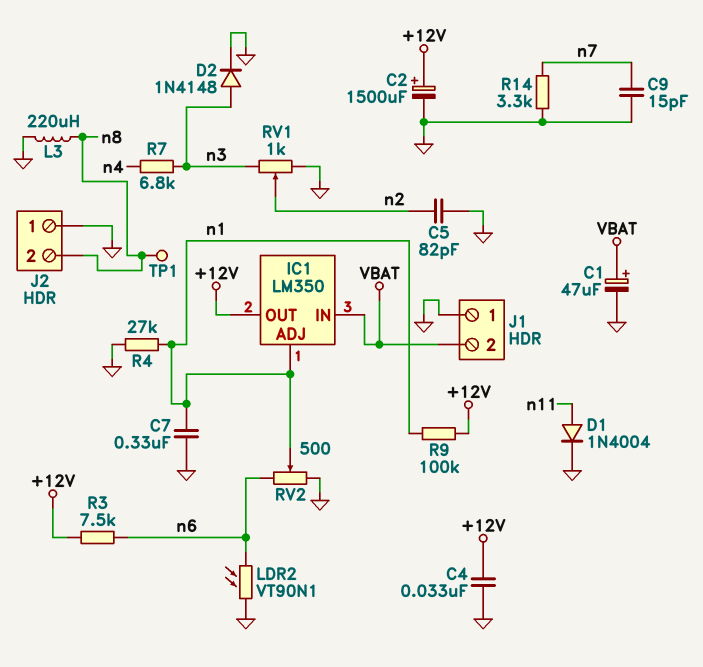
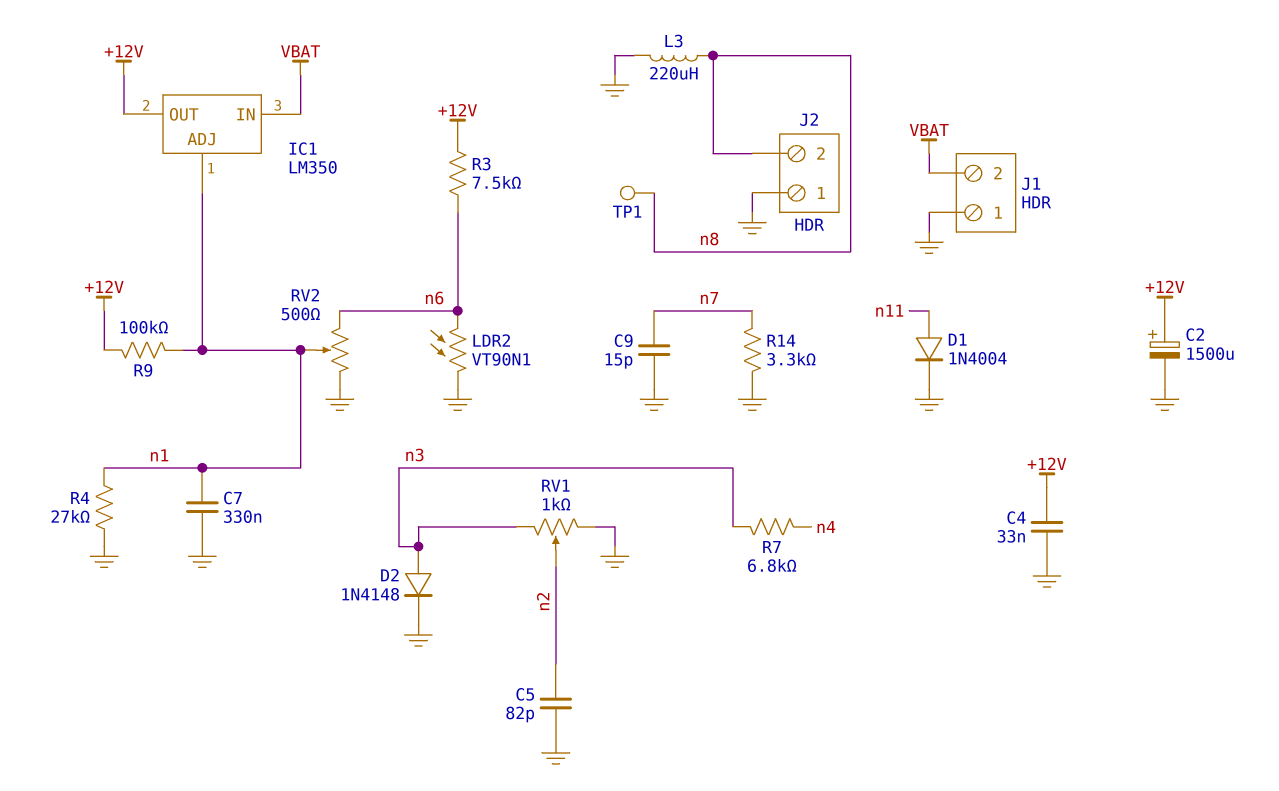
C1: 47uF (plus VBAT, minus GND) -> none

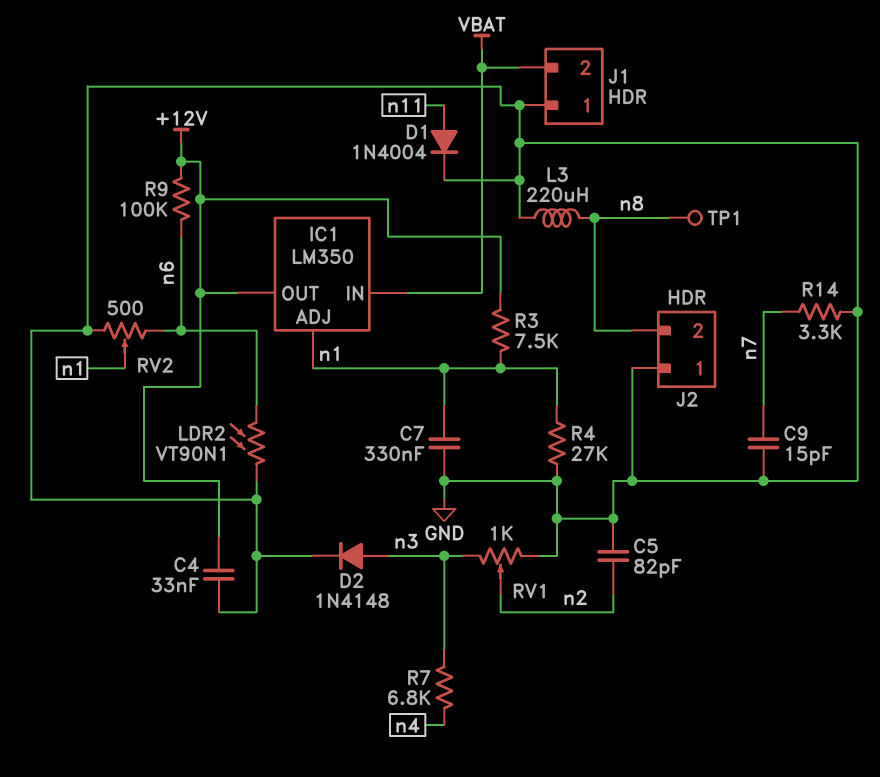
C2: 1500uF (plus +12V, minus GND) -> none
R3: 7.5k (+12V, n6) -> 7.5k (+12V, n1)
R9: 100k (+12V, n1) -> 100k (+12V, n6)

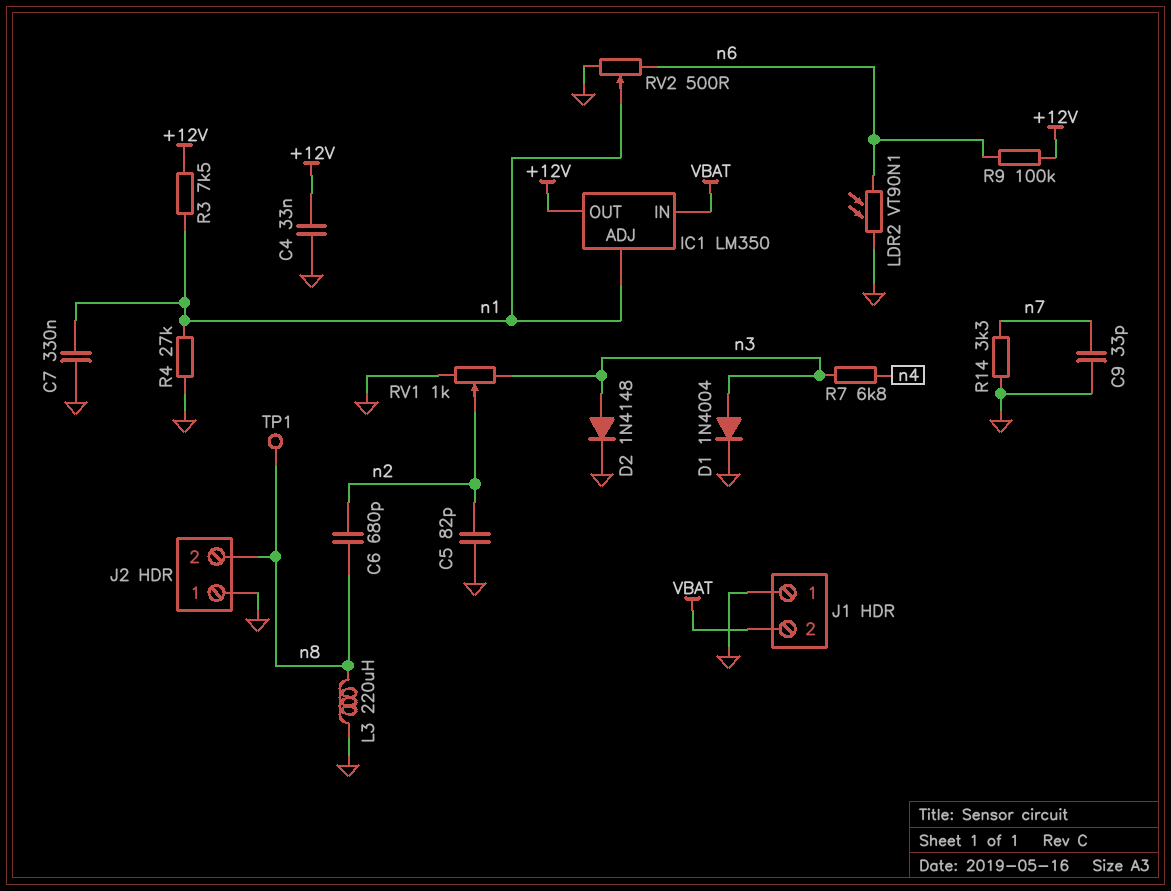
C6: none -> 680pF (n2, n8)
C9: 15pF (GND, n7) -> 33pF (GND, n7)
D1: diode 1N4004 (A n11, K GND) -> diode 1N4004 (A n3, K GND)

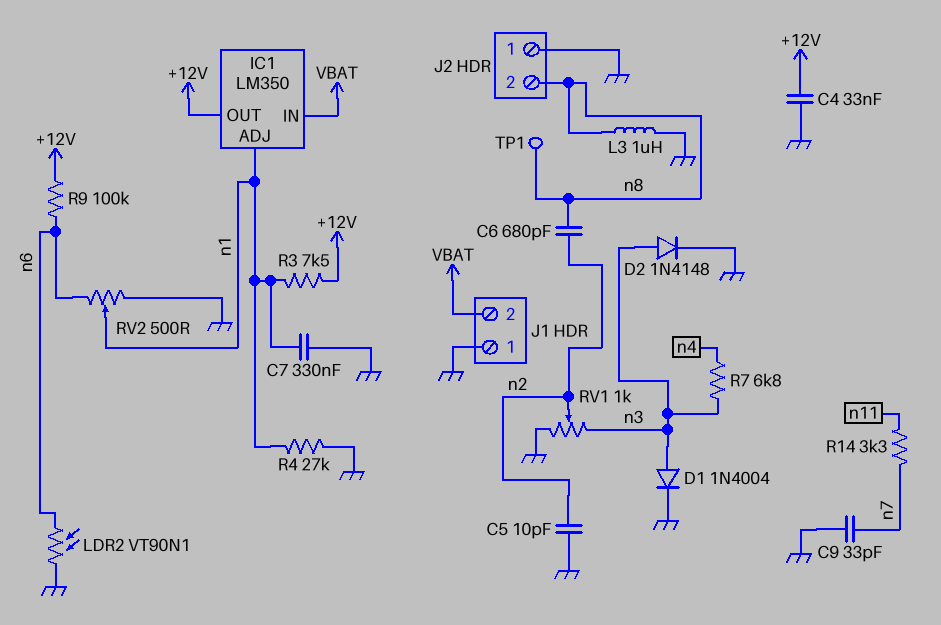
C5: 82pF (GND, n2) -> 10pF (GND, n2)
L3: 220uH (GND, n8) -> 1uH (GND, n8)
R14: 3.3k (GND, n7) -> 3.3k (n7, n11)

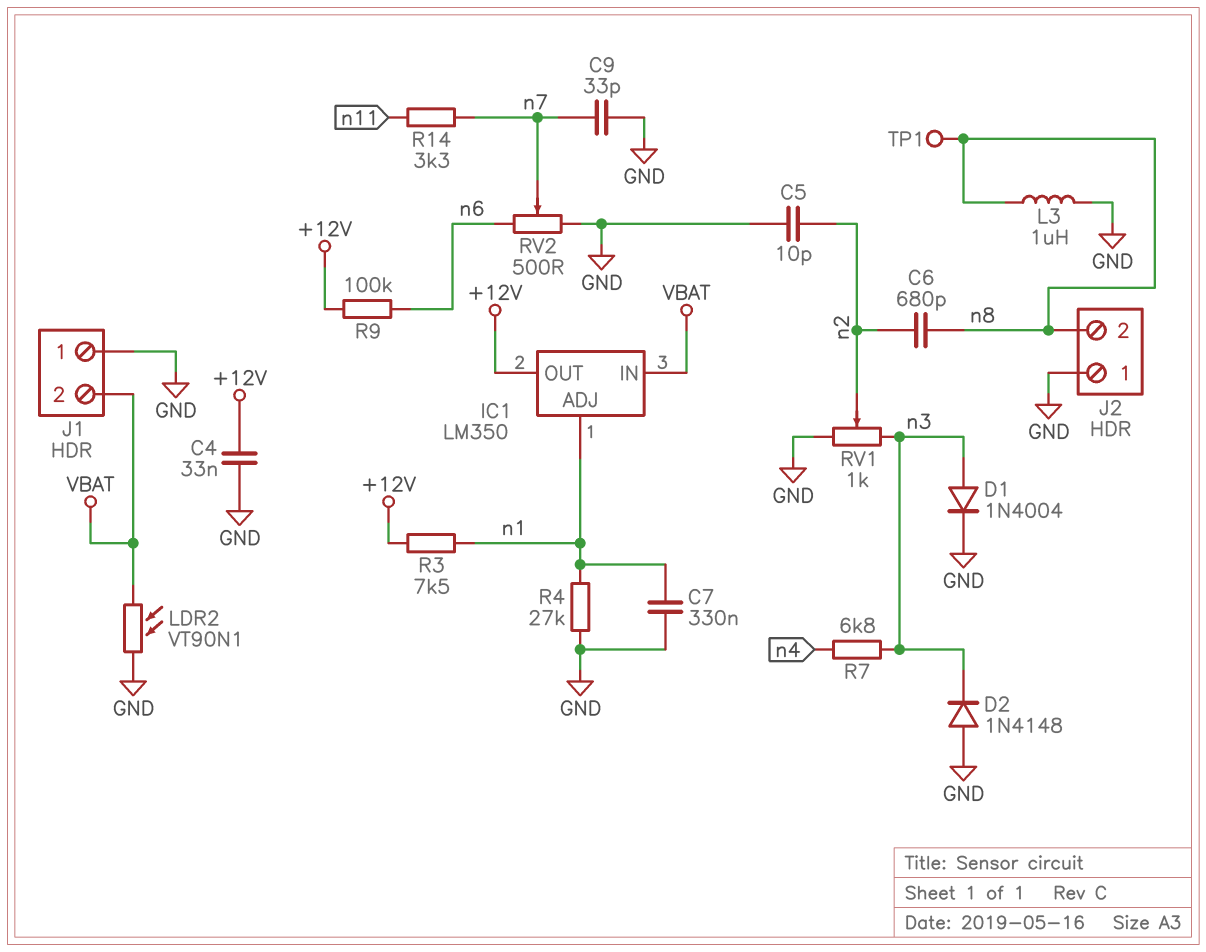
D2: diode 1N4148 (A n3, K GND) -> diode 1N4148 (A GND, K n3)
LDR2: VT90N1 (GND, n6) -> VT90N1 (GND, VBAT)
RV2: 500 (GND, n6, wiper n1) -> 500 (GND, n6, wiper n7)

